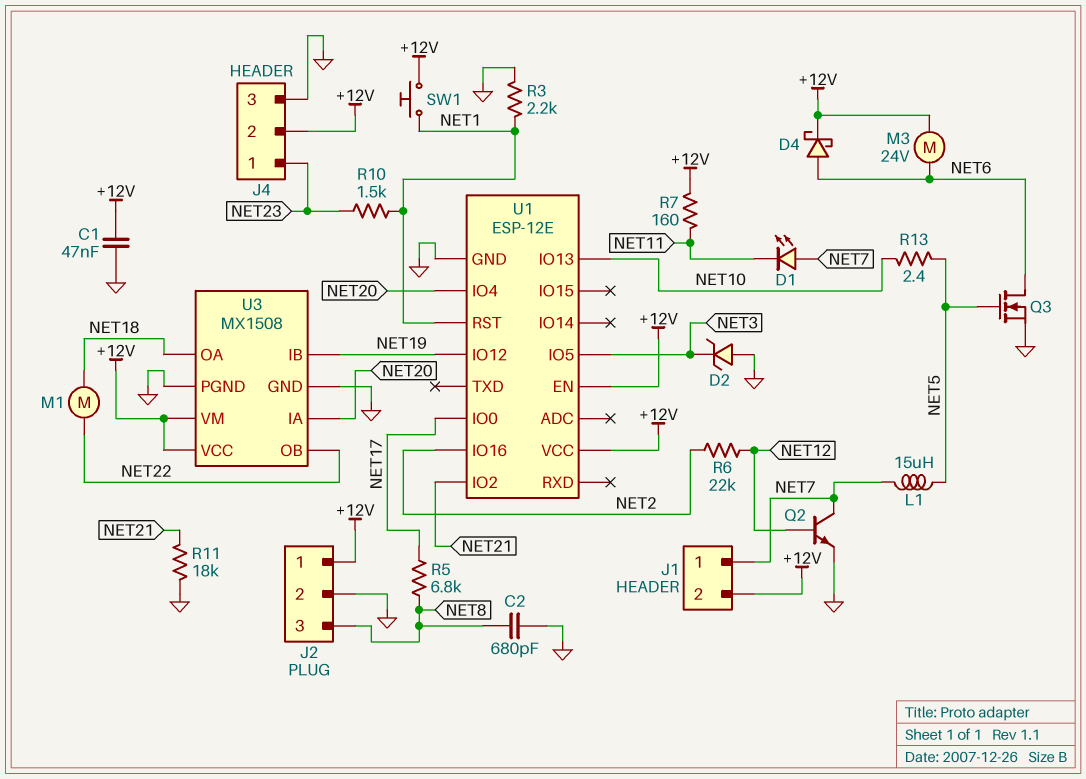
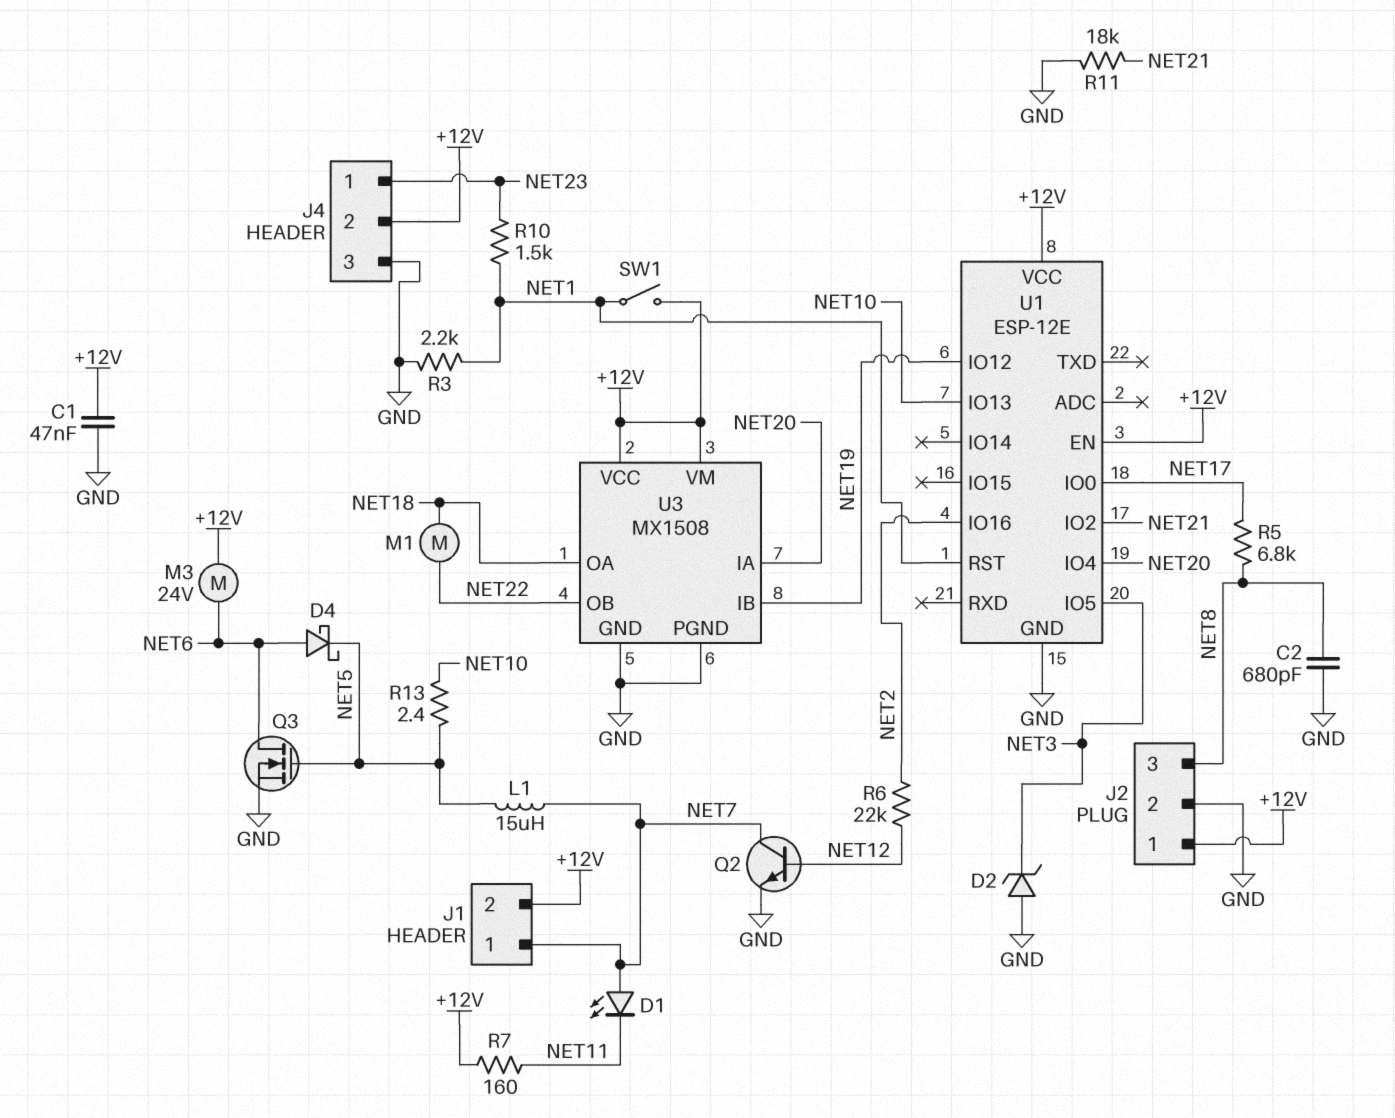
D4: schottky (A NET6, K +12V) -> schottky (A NET6, K NET5)
SW1: button (+12V, NET1) -> switch (+12V, NET1)

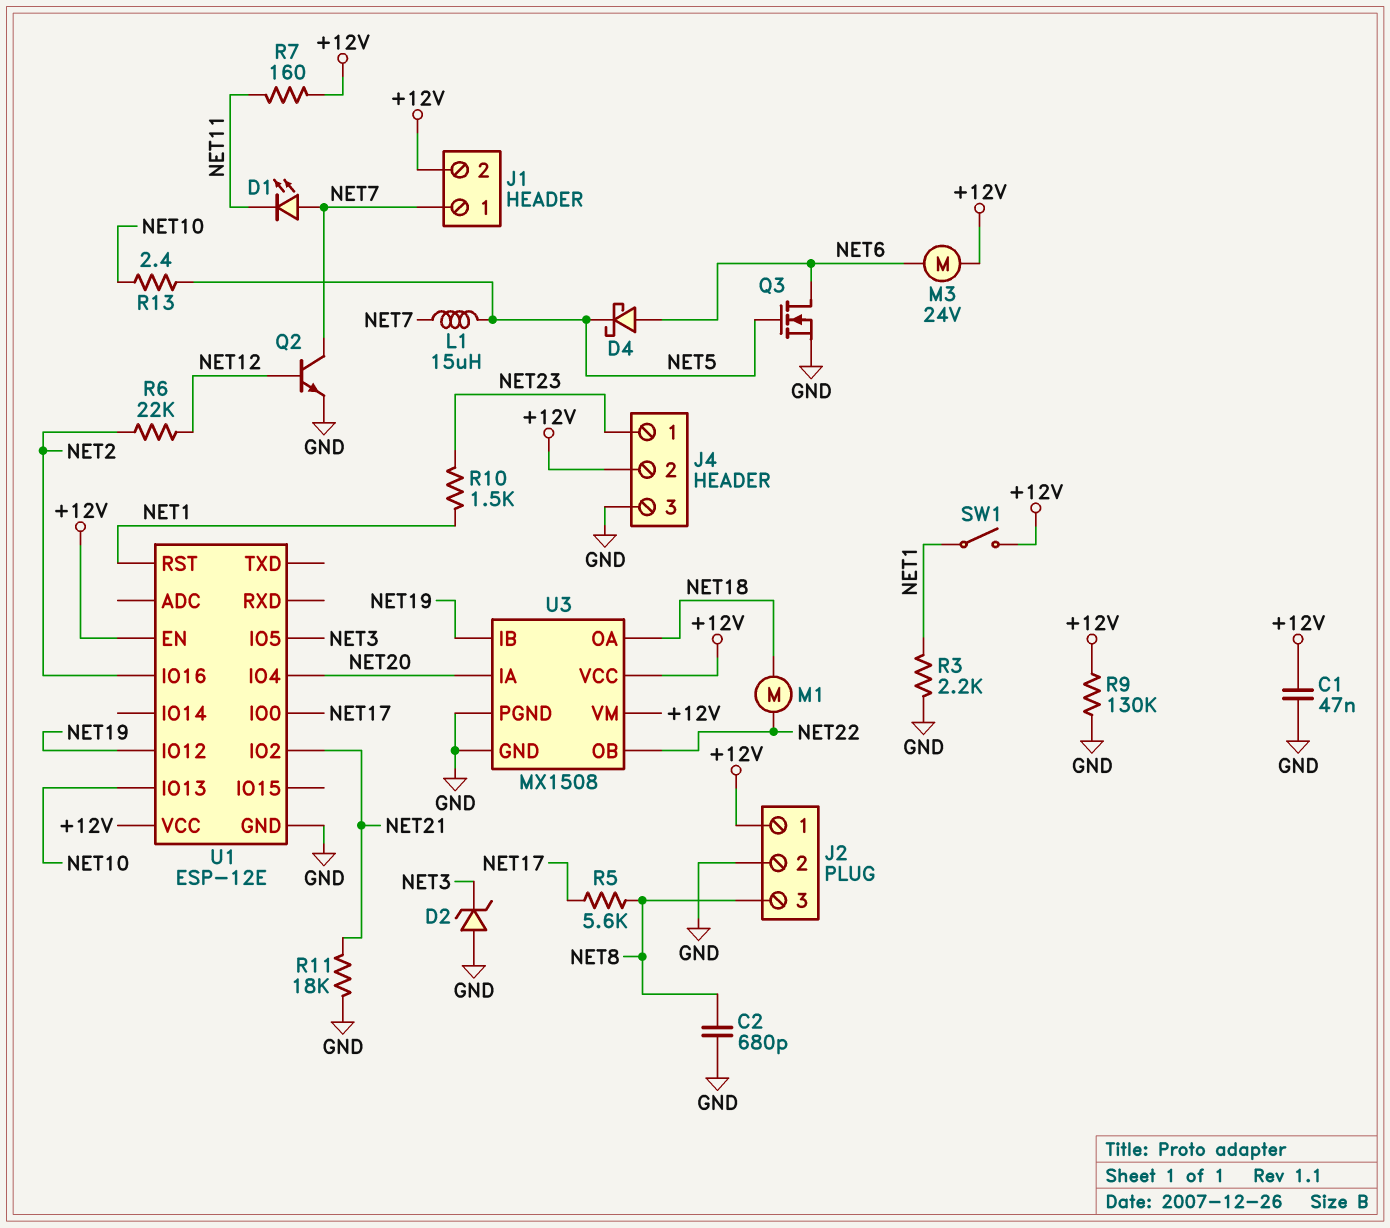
R5: 6.8k (NET8, NET17) -> 5.6k (NET8, NET17)
R9: none -> 130k (+12V, GND)

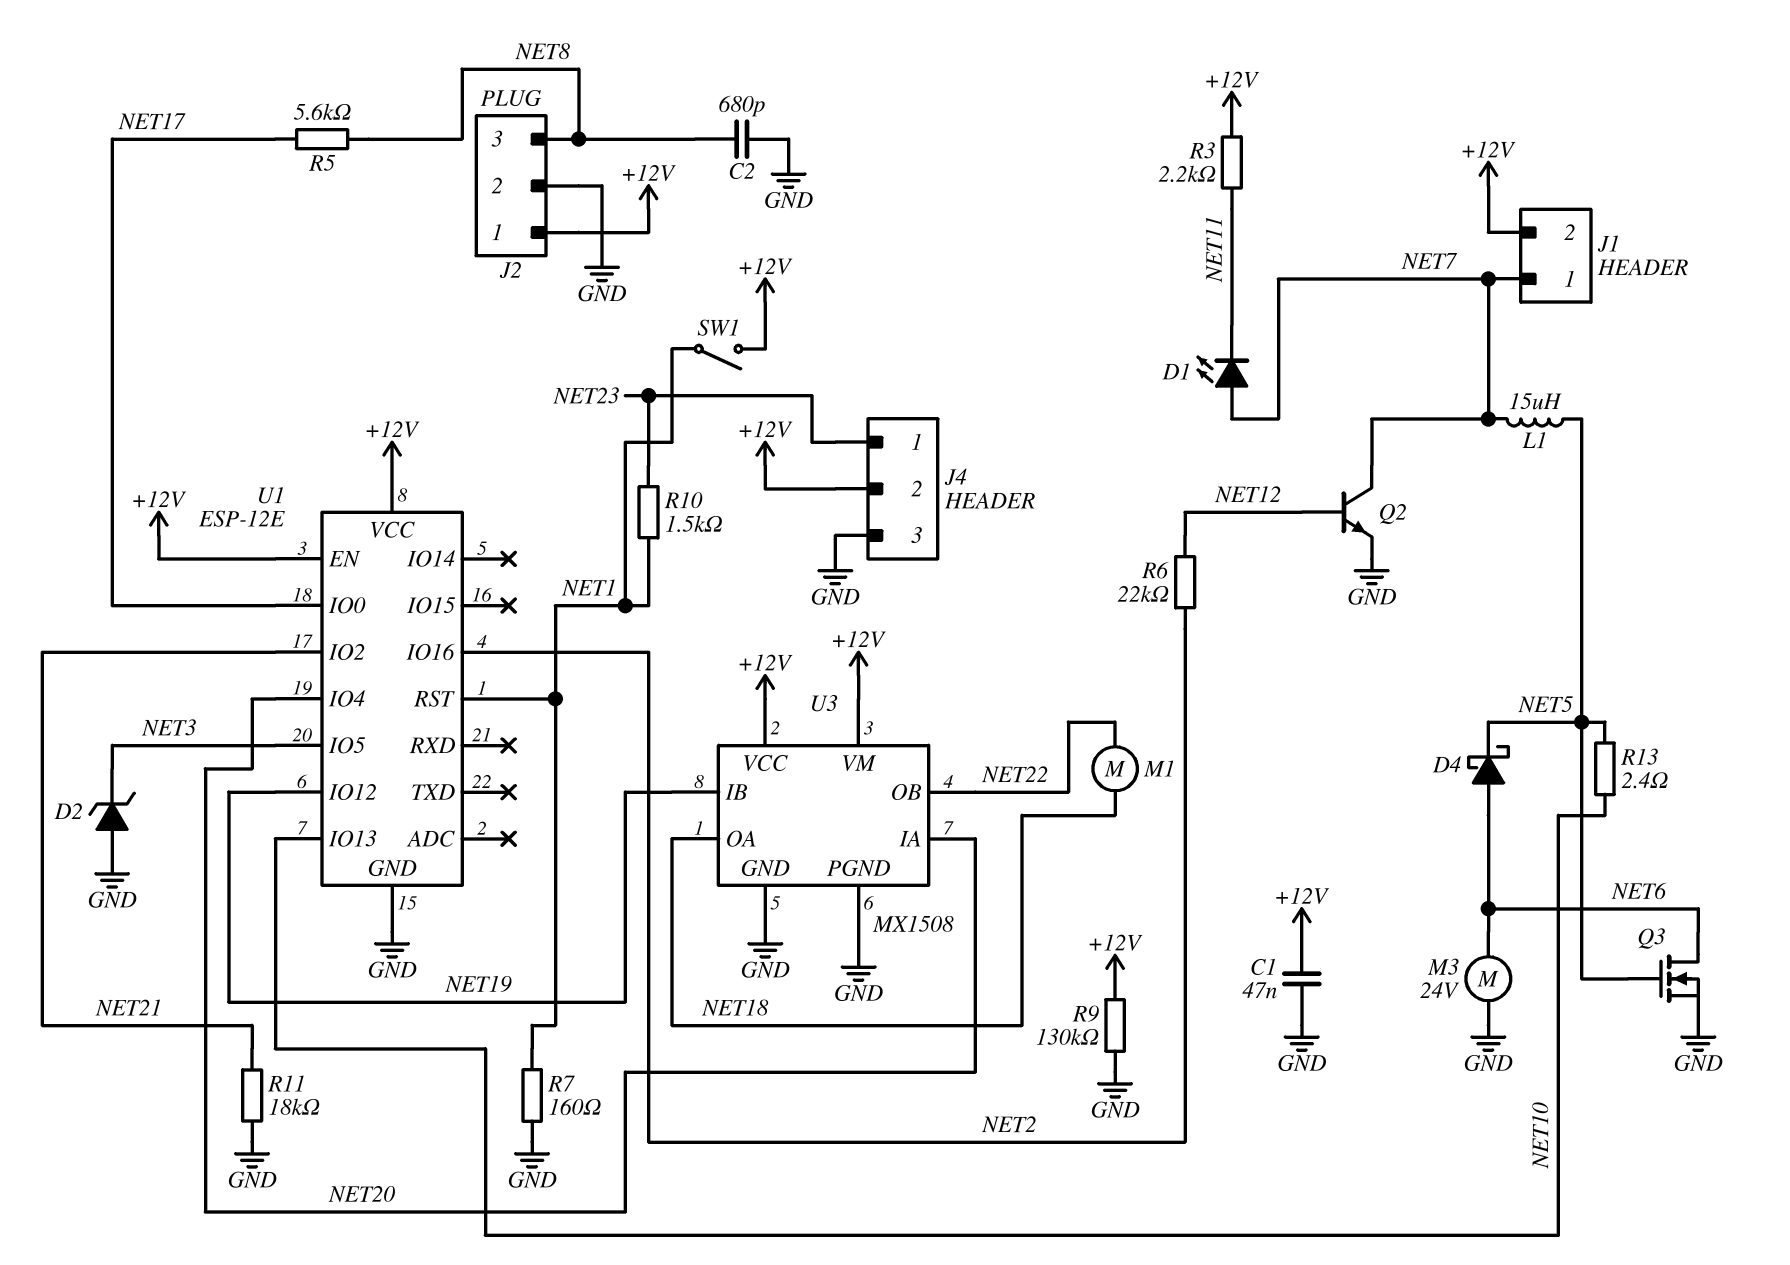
M3: motor 24V (+12V, NET6) -> motor 24V (GND, NET6)
R3: 2.2k (GND, NET1) -> 2.2k (+12V, NET11)
R7: 160 (+12V, NET11) -> 160 (GND, NET1)

